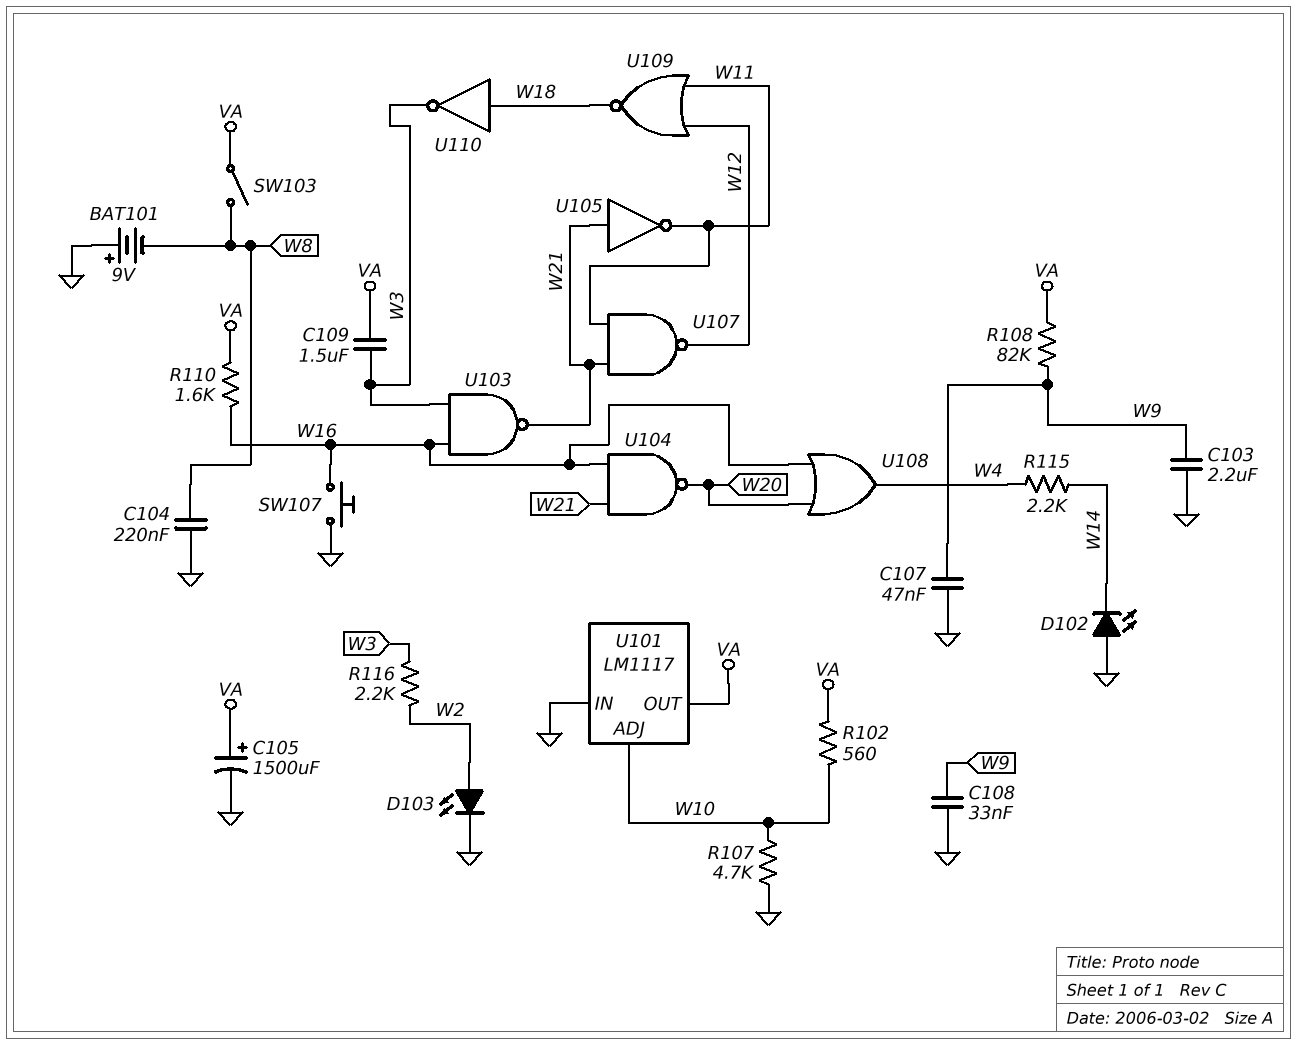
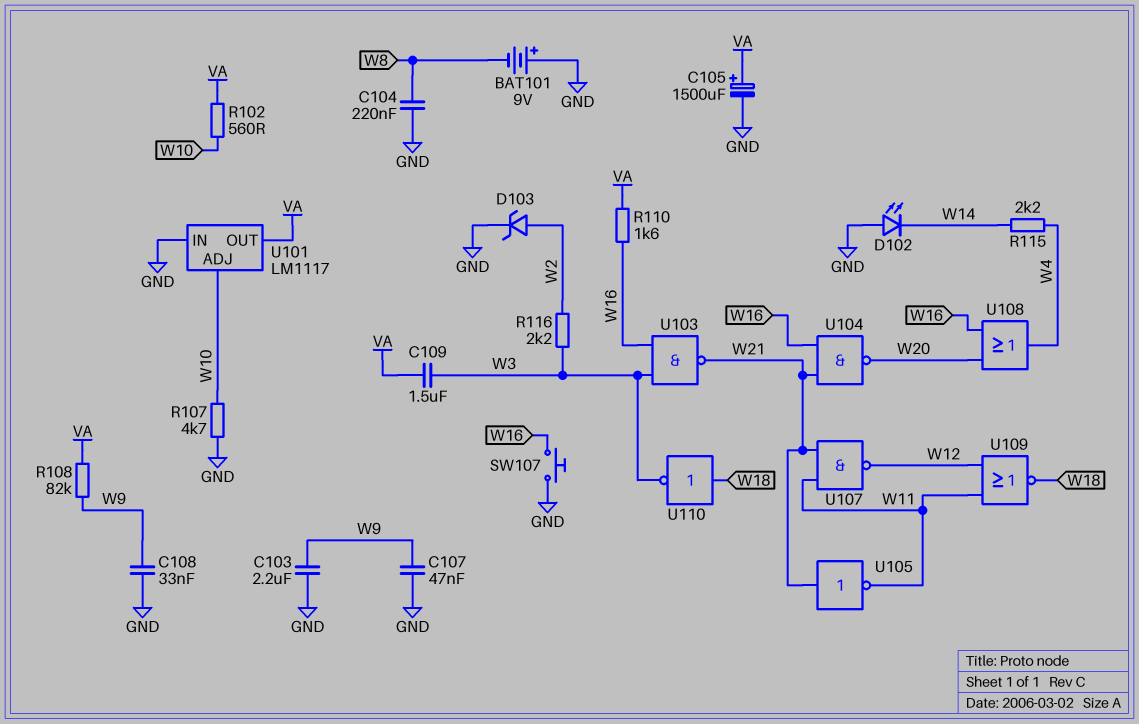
D103: LED (A W2, K GND) -> zener (A W2, K GND)
SW103: switch (VA, W8) -> none

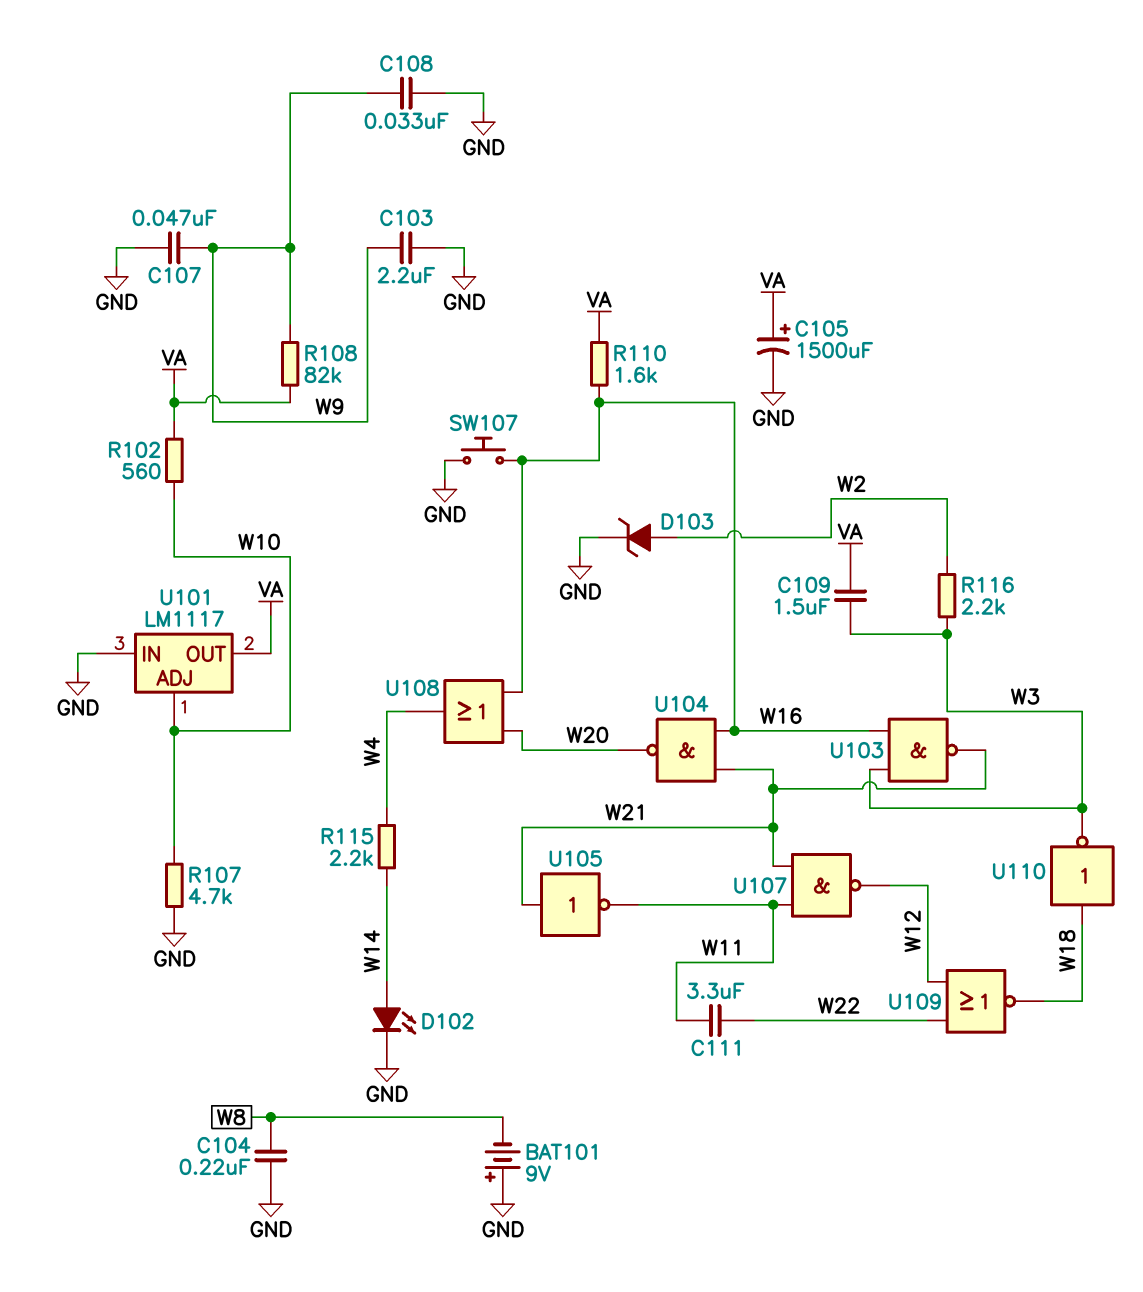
C111: none -> 3.3uF (W11, W22)
D102: LED (A GND, K W14) -> LED (A W14, K GND)
U109: NOR (in W11, in W12, out W18) -> NOR (in W12, in W22, out W18)

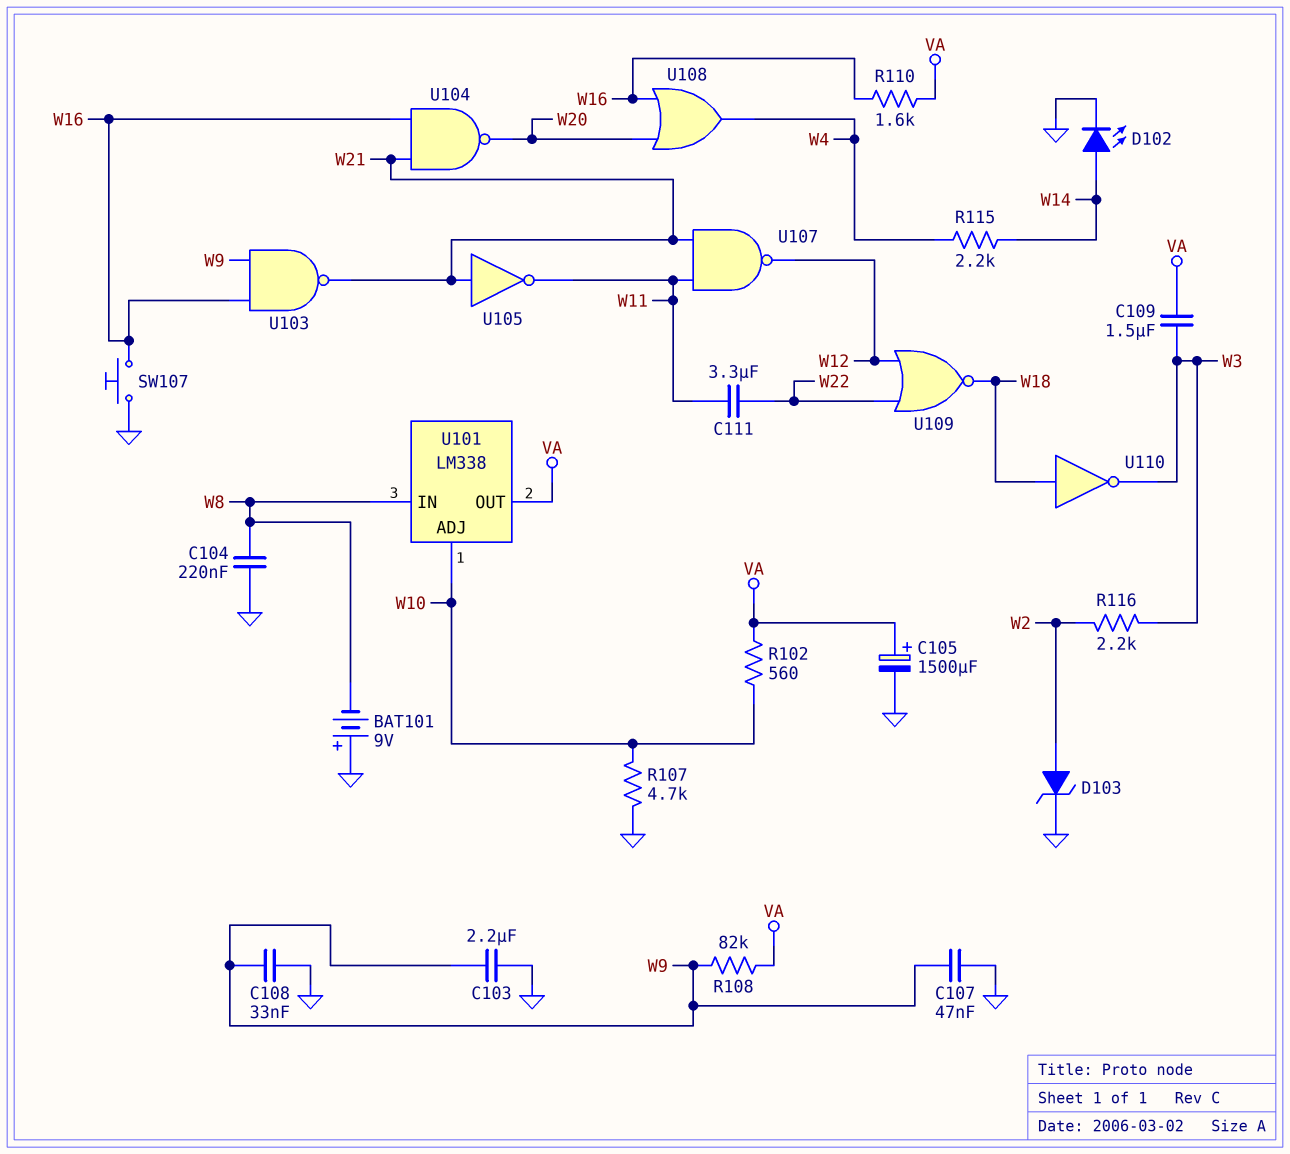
U101: LM1117 -> LM338
U101 pin IN: GND -> W8
U103: NAND (in W3, in W16, out W21) -> NAND (in W9, in W16, out W21)

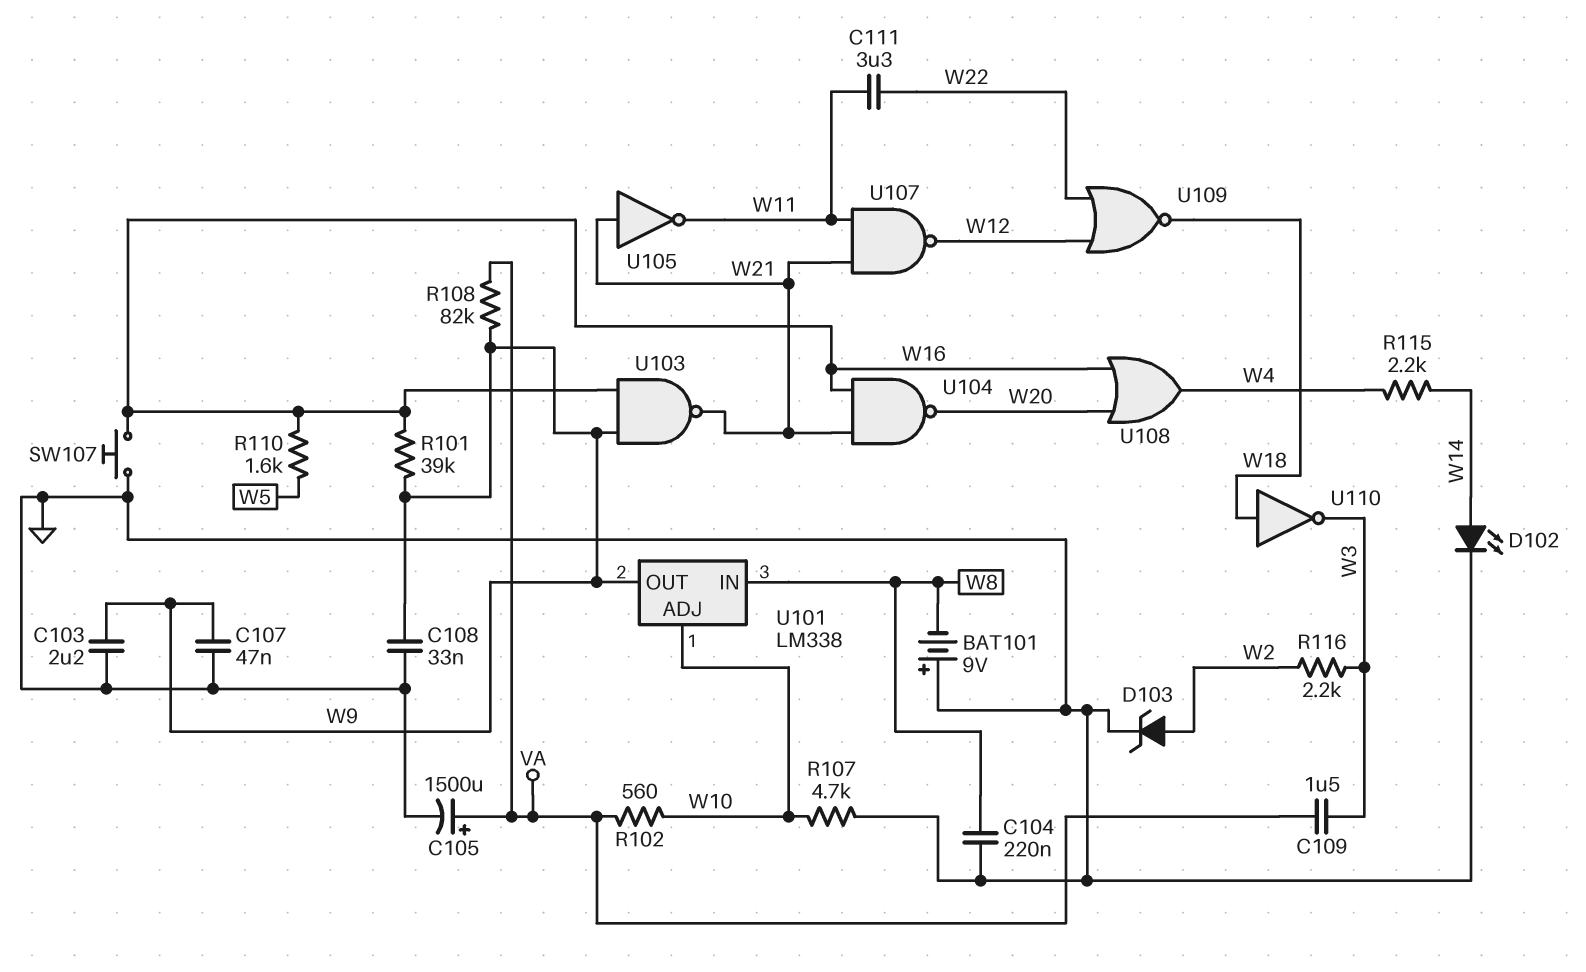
R101: none -> 39k (W9, W16)
R110: 1.6k (VA, W16) -> 1.6k (W5, W16)
U101 pin OUT: VA -> W9

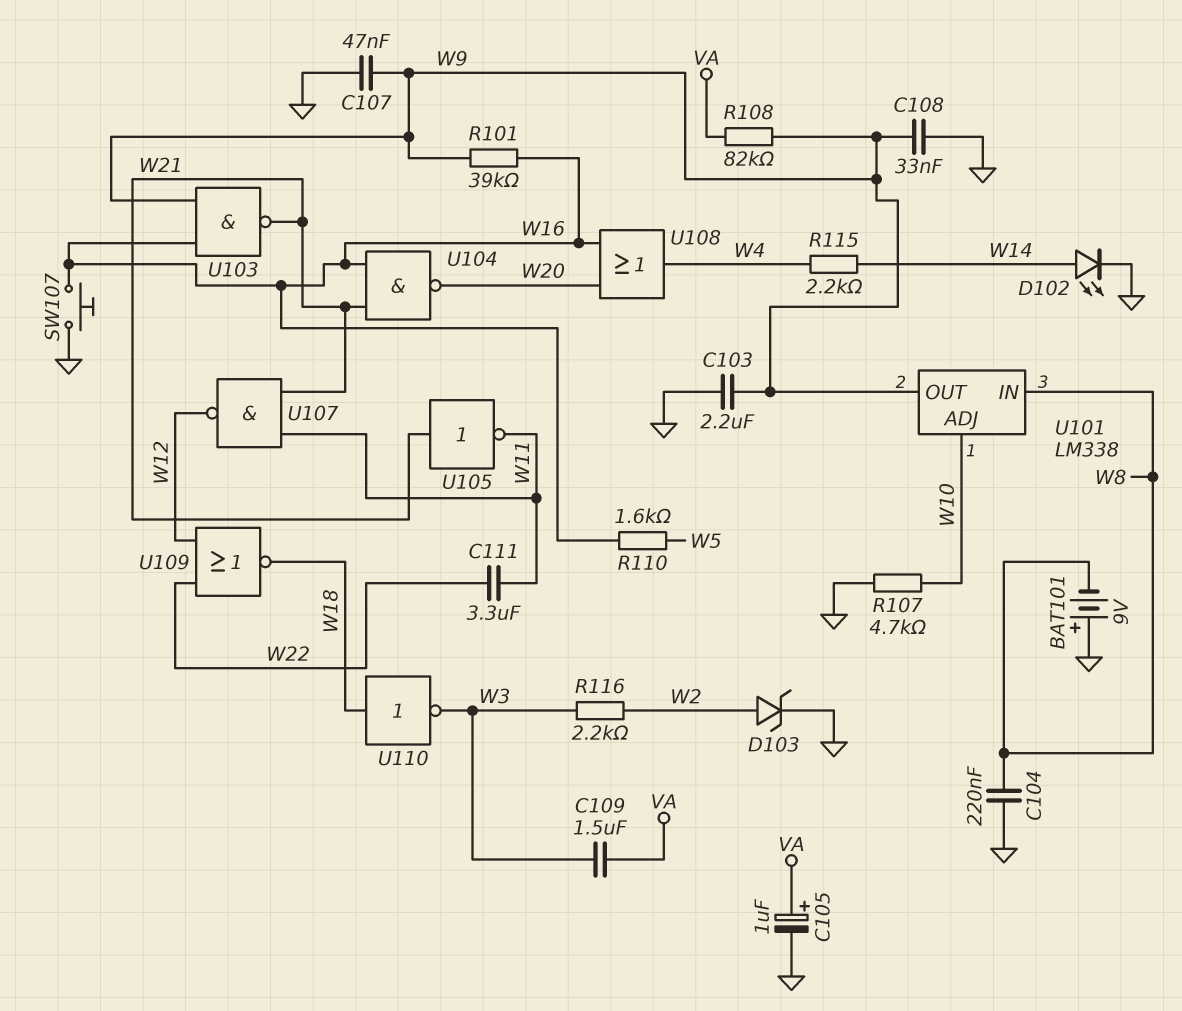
C105: 1500uF (plus VA, minus GND) -> 1uF (plus VA, minus GND)
R102: 560 (VA, W10) -> none

